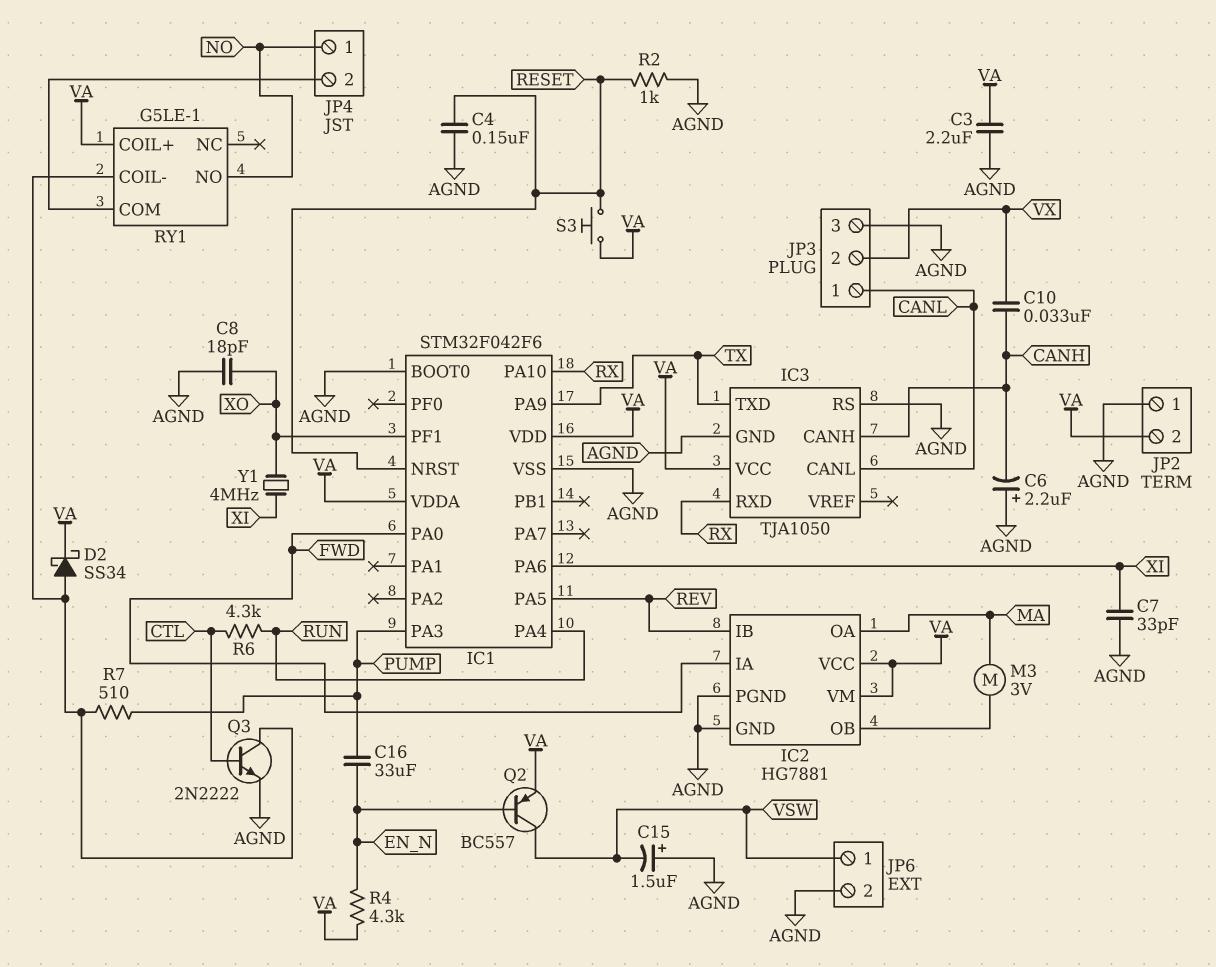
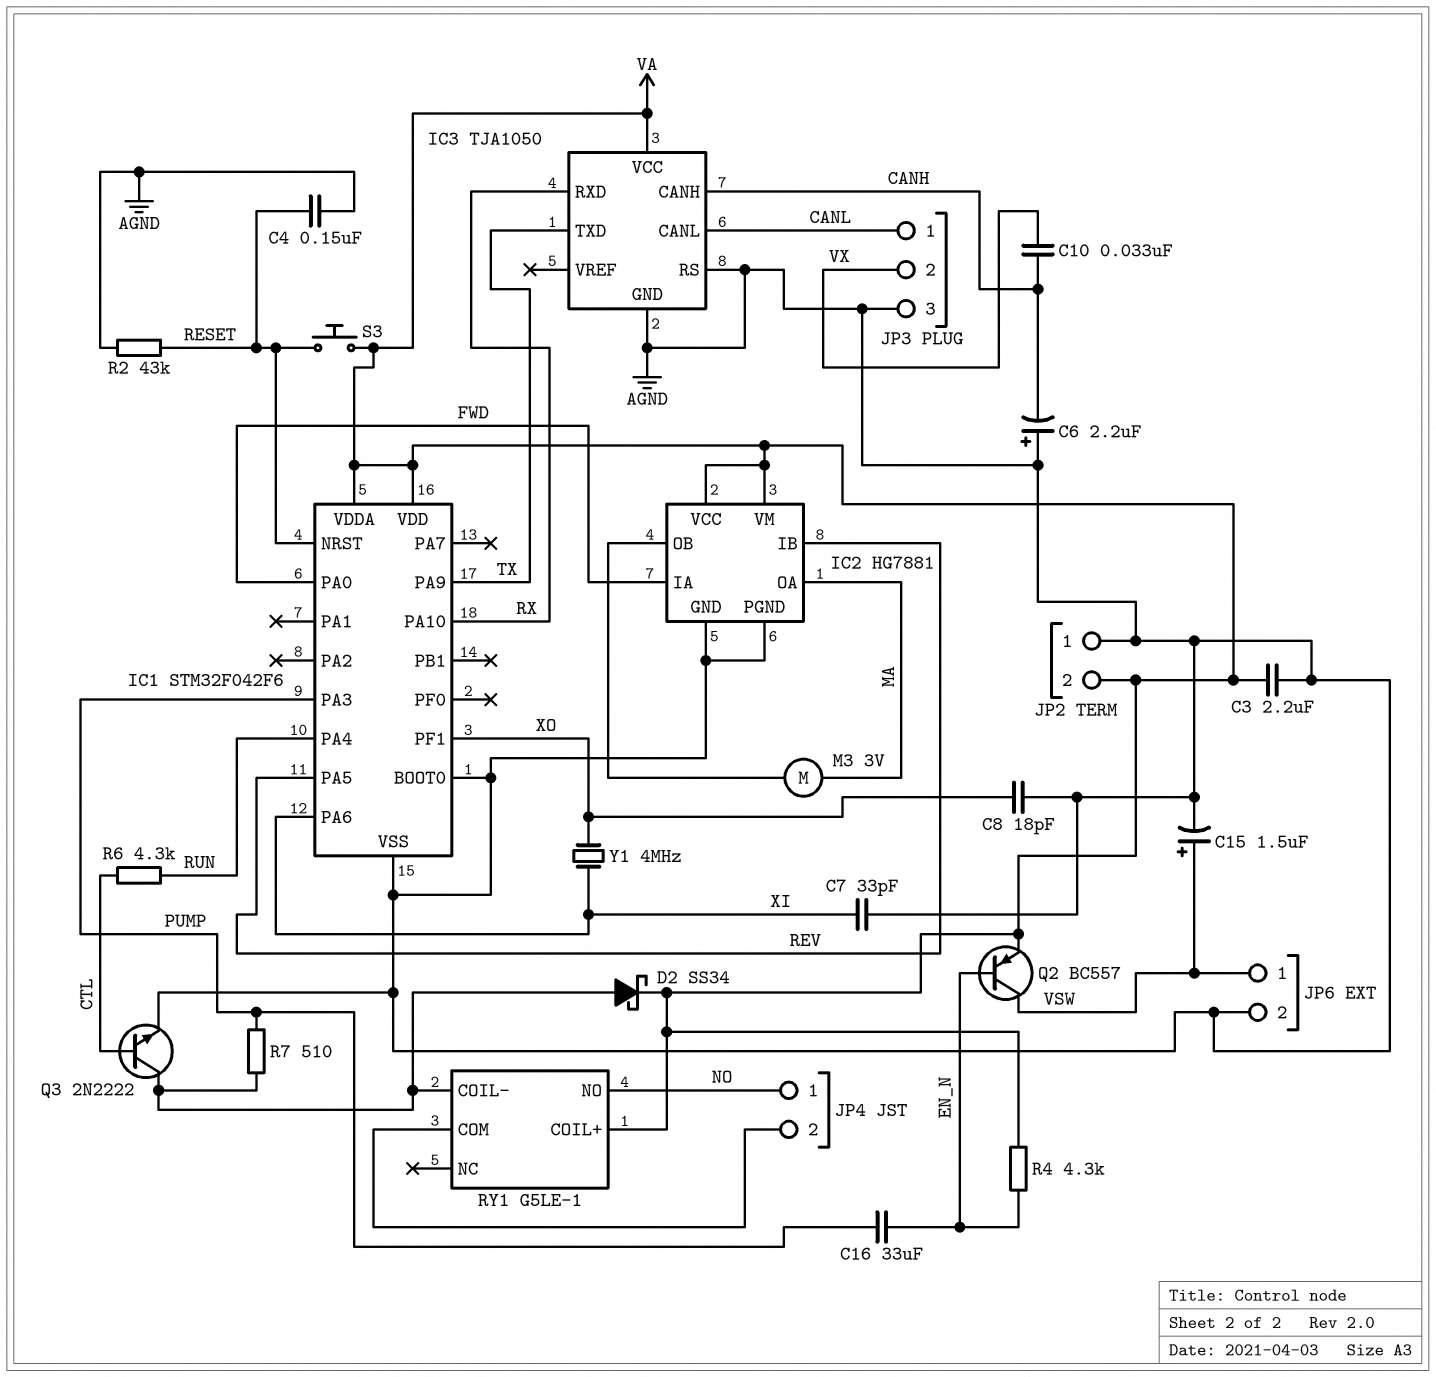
C15: 1.5uF (plus AGND, minus VSW) -> 1.5uF (plus VSW, minus AGND)
R2: 1k (AGND, RESET) -> 43k (AGND, RESET)

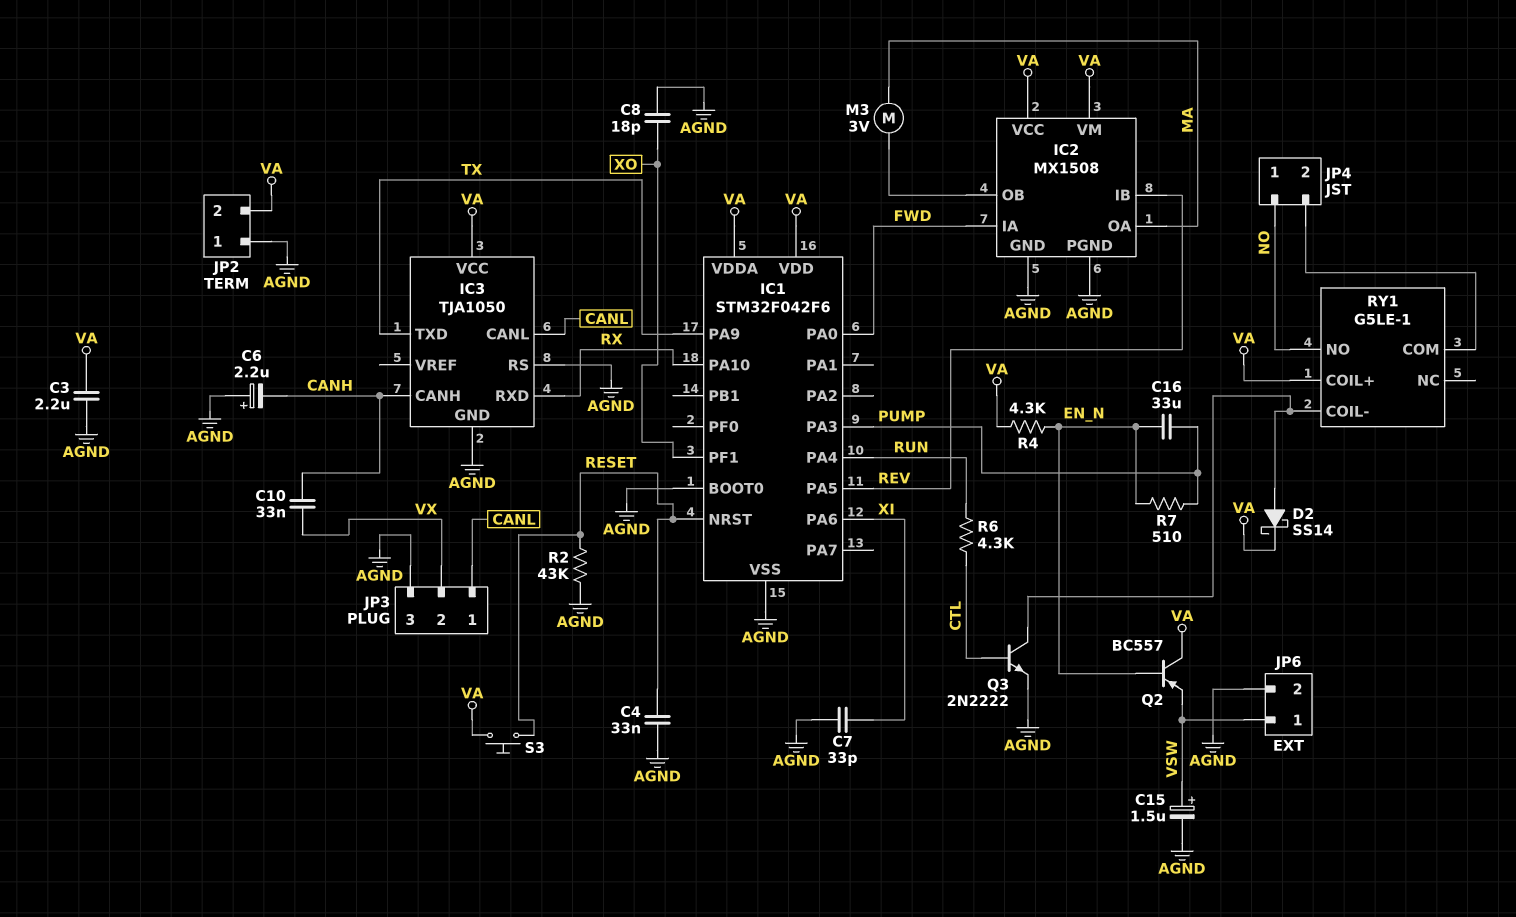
C4: 150nF (AGND, RESET) -> 33nF (AGND, RESET)
D2: schottky SS34 (A RY1/COIL-, K VA) -> schottky SS14 (A RY1/COIL-, K VA)
IC2: HG7881 -> MX1508
Q2: PNP BC557 (B EN_N, C VSW, E VA) -> PNP BC557 (B EN_N, C VA, E VSW)
R7: 510 (PUMP, RY1/COIL-) -> 510 (EN_N, PUMP)
Y1: 4MHz (XI, XO) -> none

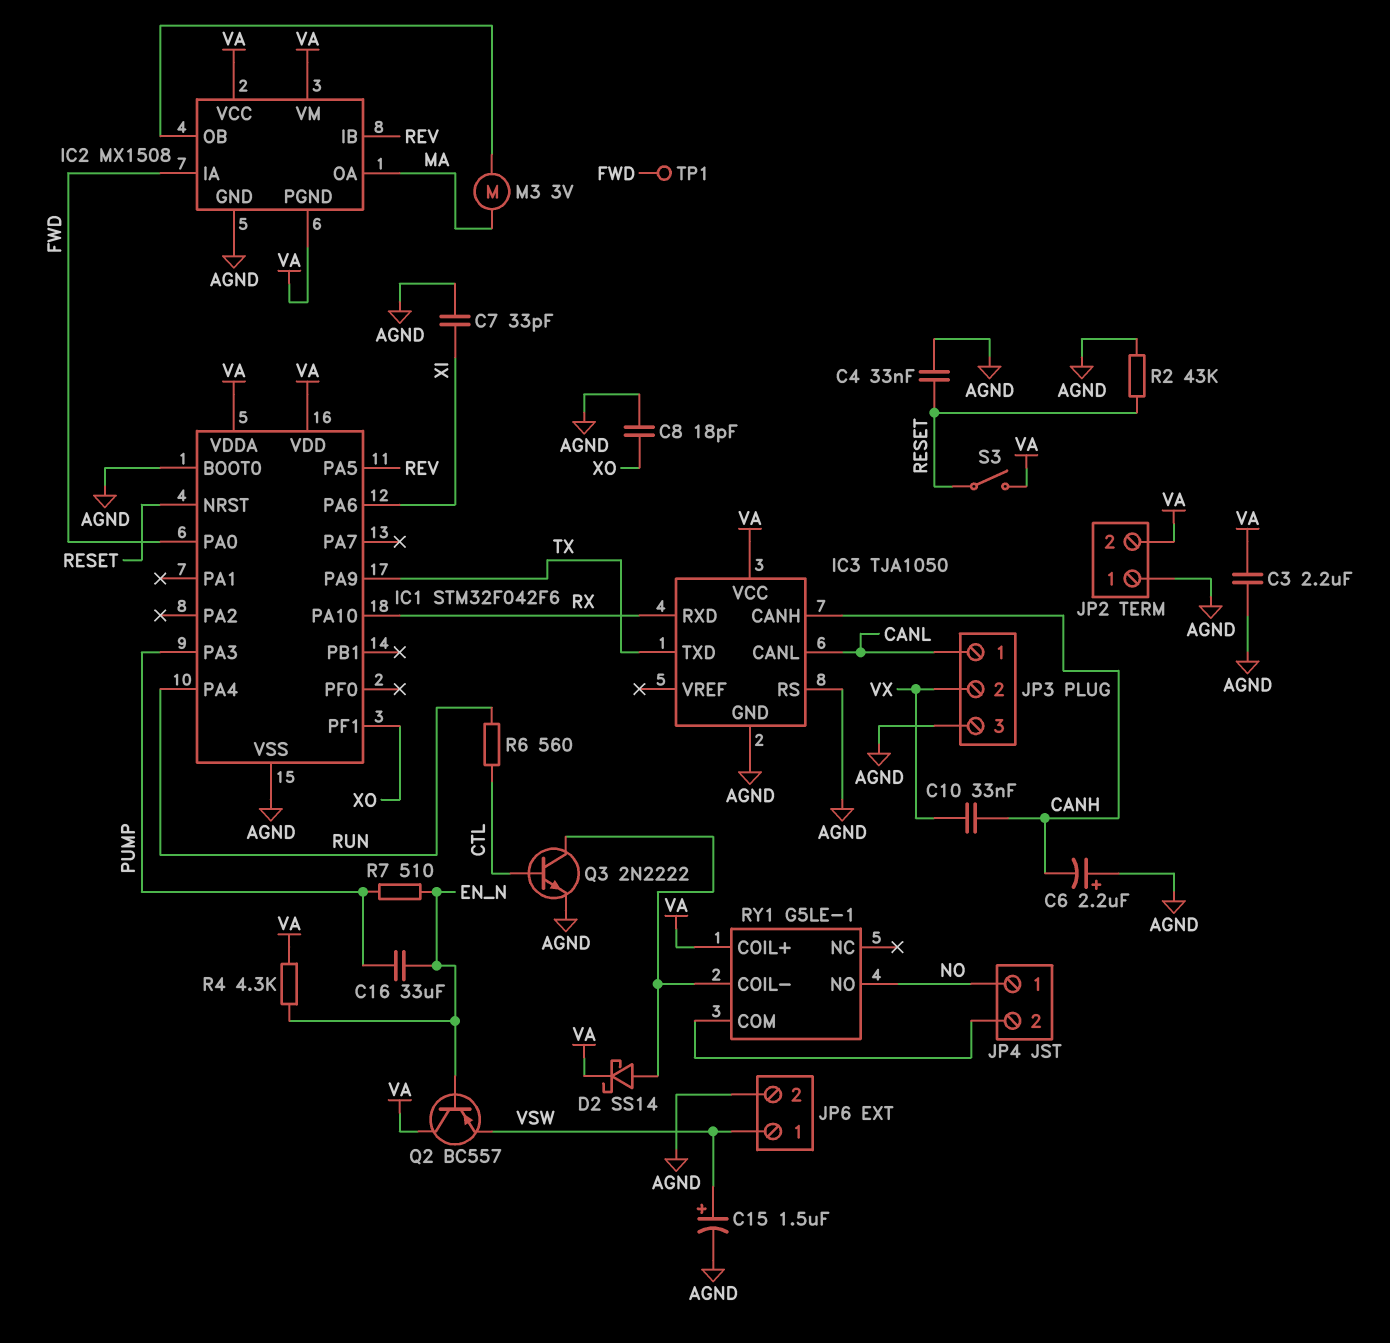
IC2 pin PGND: AGND -> VA
R6: 4.3k (CTL, RUN) -> 560 (CTL, RUN)
S3: button (RESET, VA) -> switch (RESET, VA)
TP1: none -> test point (FWD)

